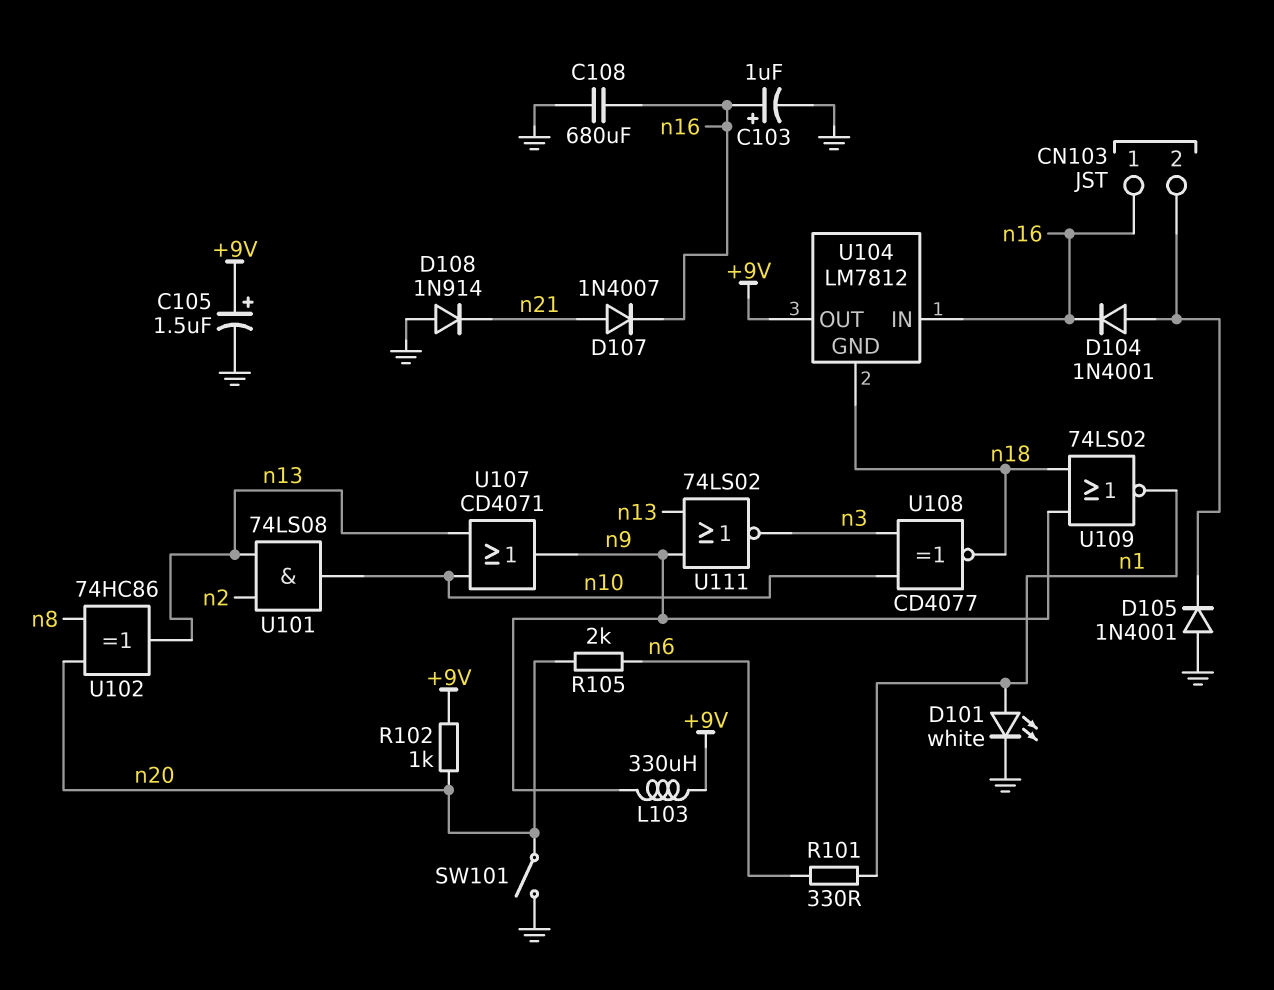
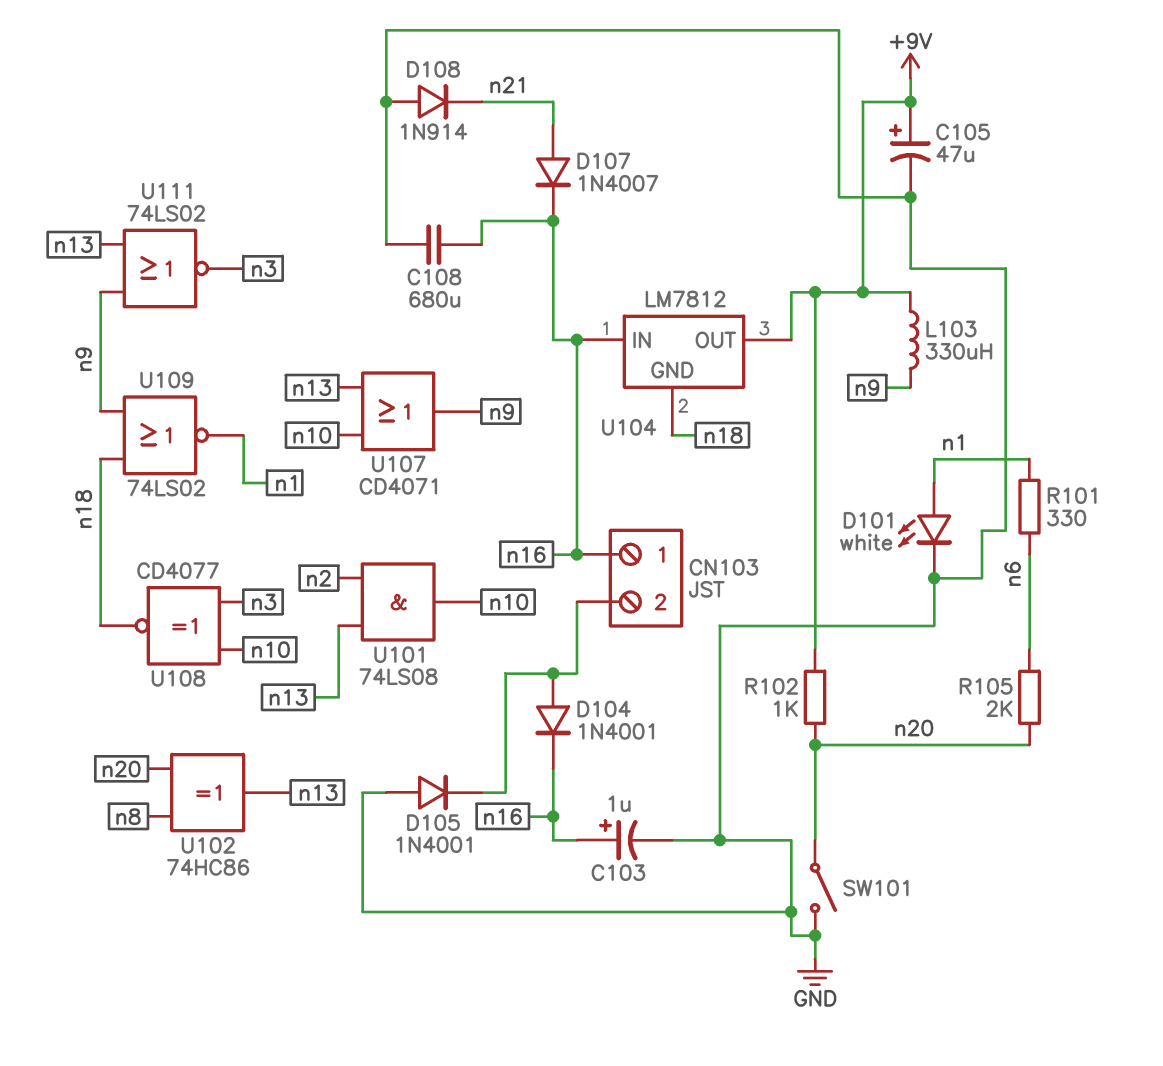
C105: 1.5uF (plus +9V, minus GND) -> 47uF (plus +9V, minus GND)

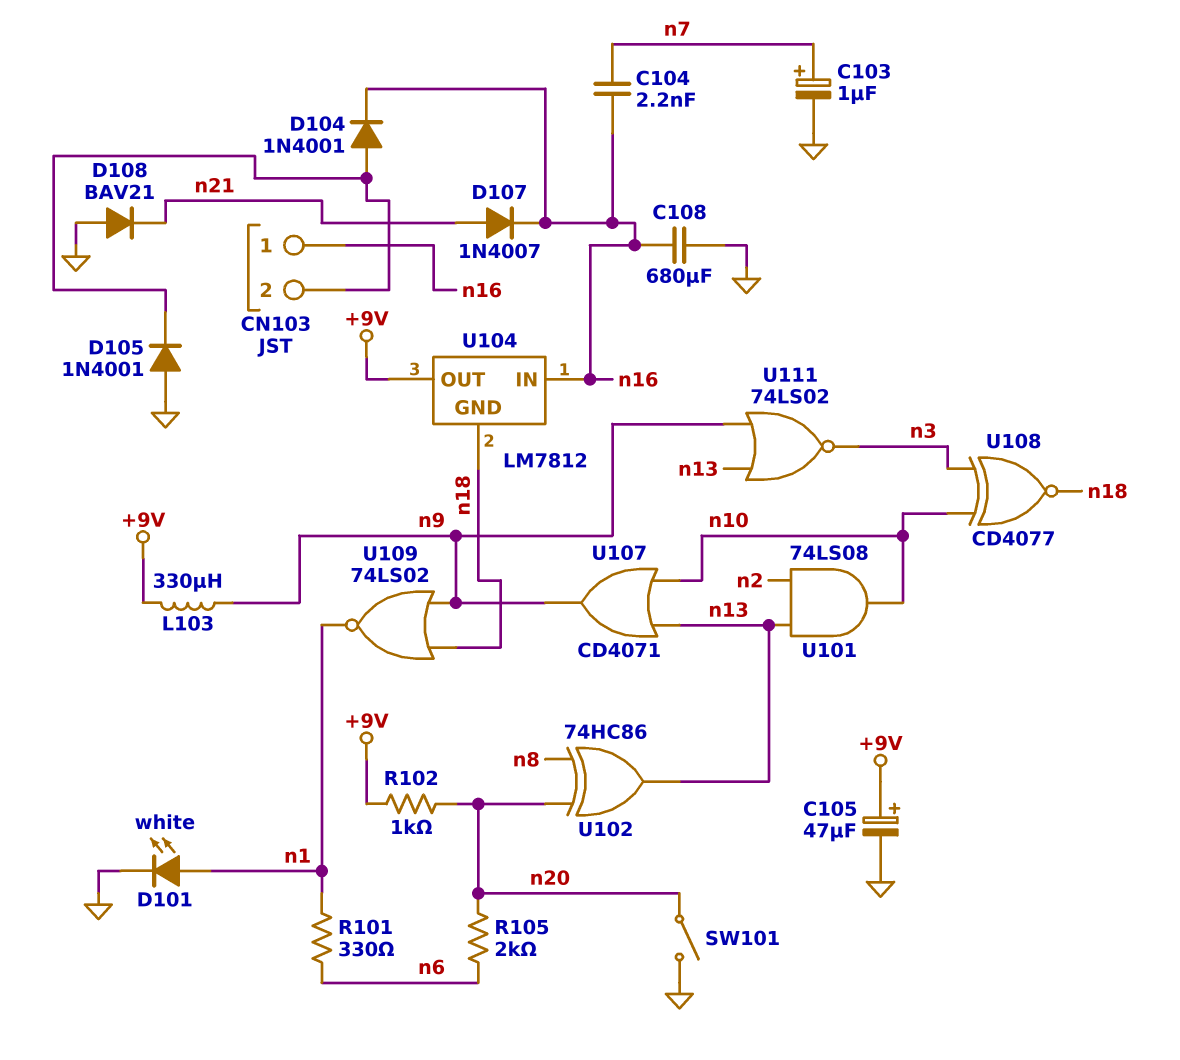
C103: 1uF (plus n16, minus GND) -> 1uF (plus n7, minus GND)
C104: none -> 2.2nF (n7, n16)
D108: diode 1N914 (A GND, K n21) -> diode BAV21 (A GND, K n21)

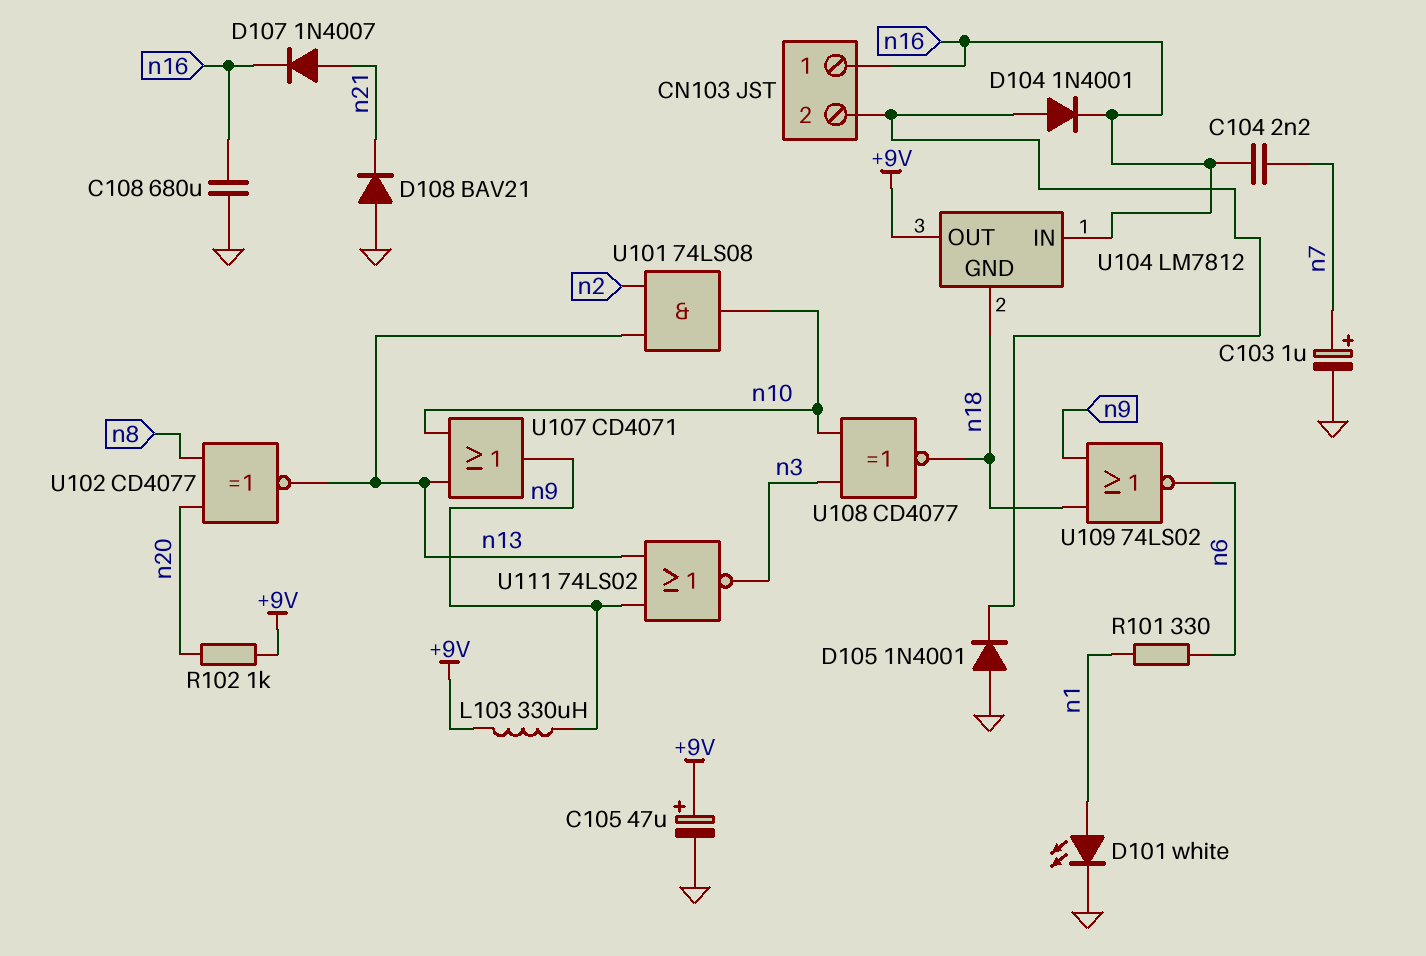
R105: 2k (n6, n20) -> none
SW101: switch (GND, n20) -> none
U102: XOR 74HC86 (in n8, in n20, out n13) -> XNOR CD4077 (in n8, in n20, out n13)
U109: NOR 74LS02 (in n9, in n18, out n1) -> NOR 74LS02 (in n9, in n18, out n6)

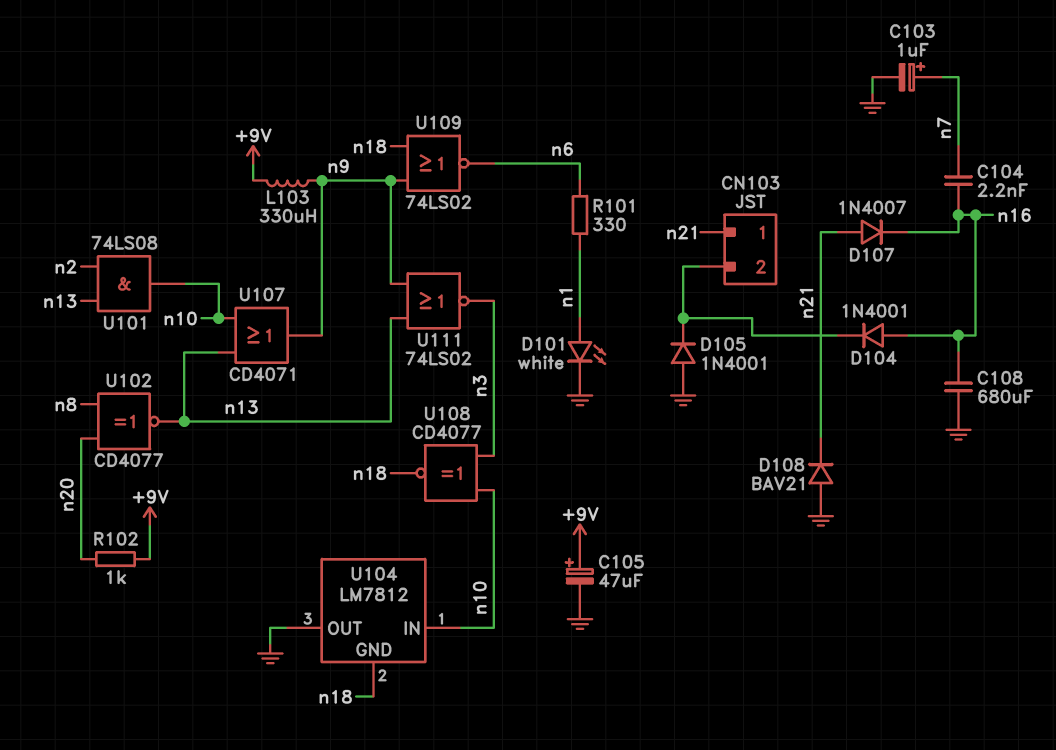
CN103 pin 1: n16 -> n21
D104: diode 1N4001 (A CN103/2, K n16) -> diode 1N4001 (A n16, K CN103/2)
U104 pin IN: n16 -> n10
U104 pin OUT: +9V -> GND

